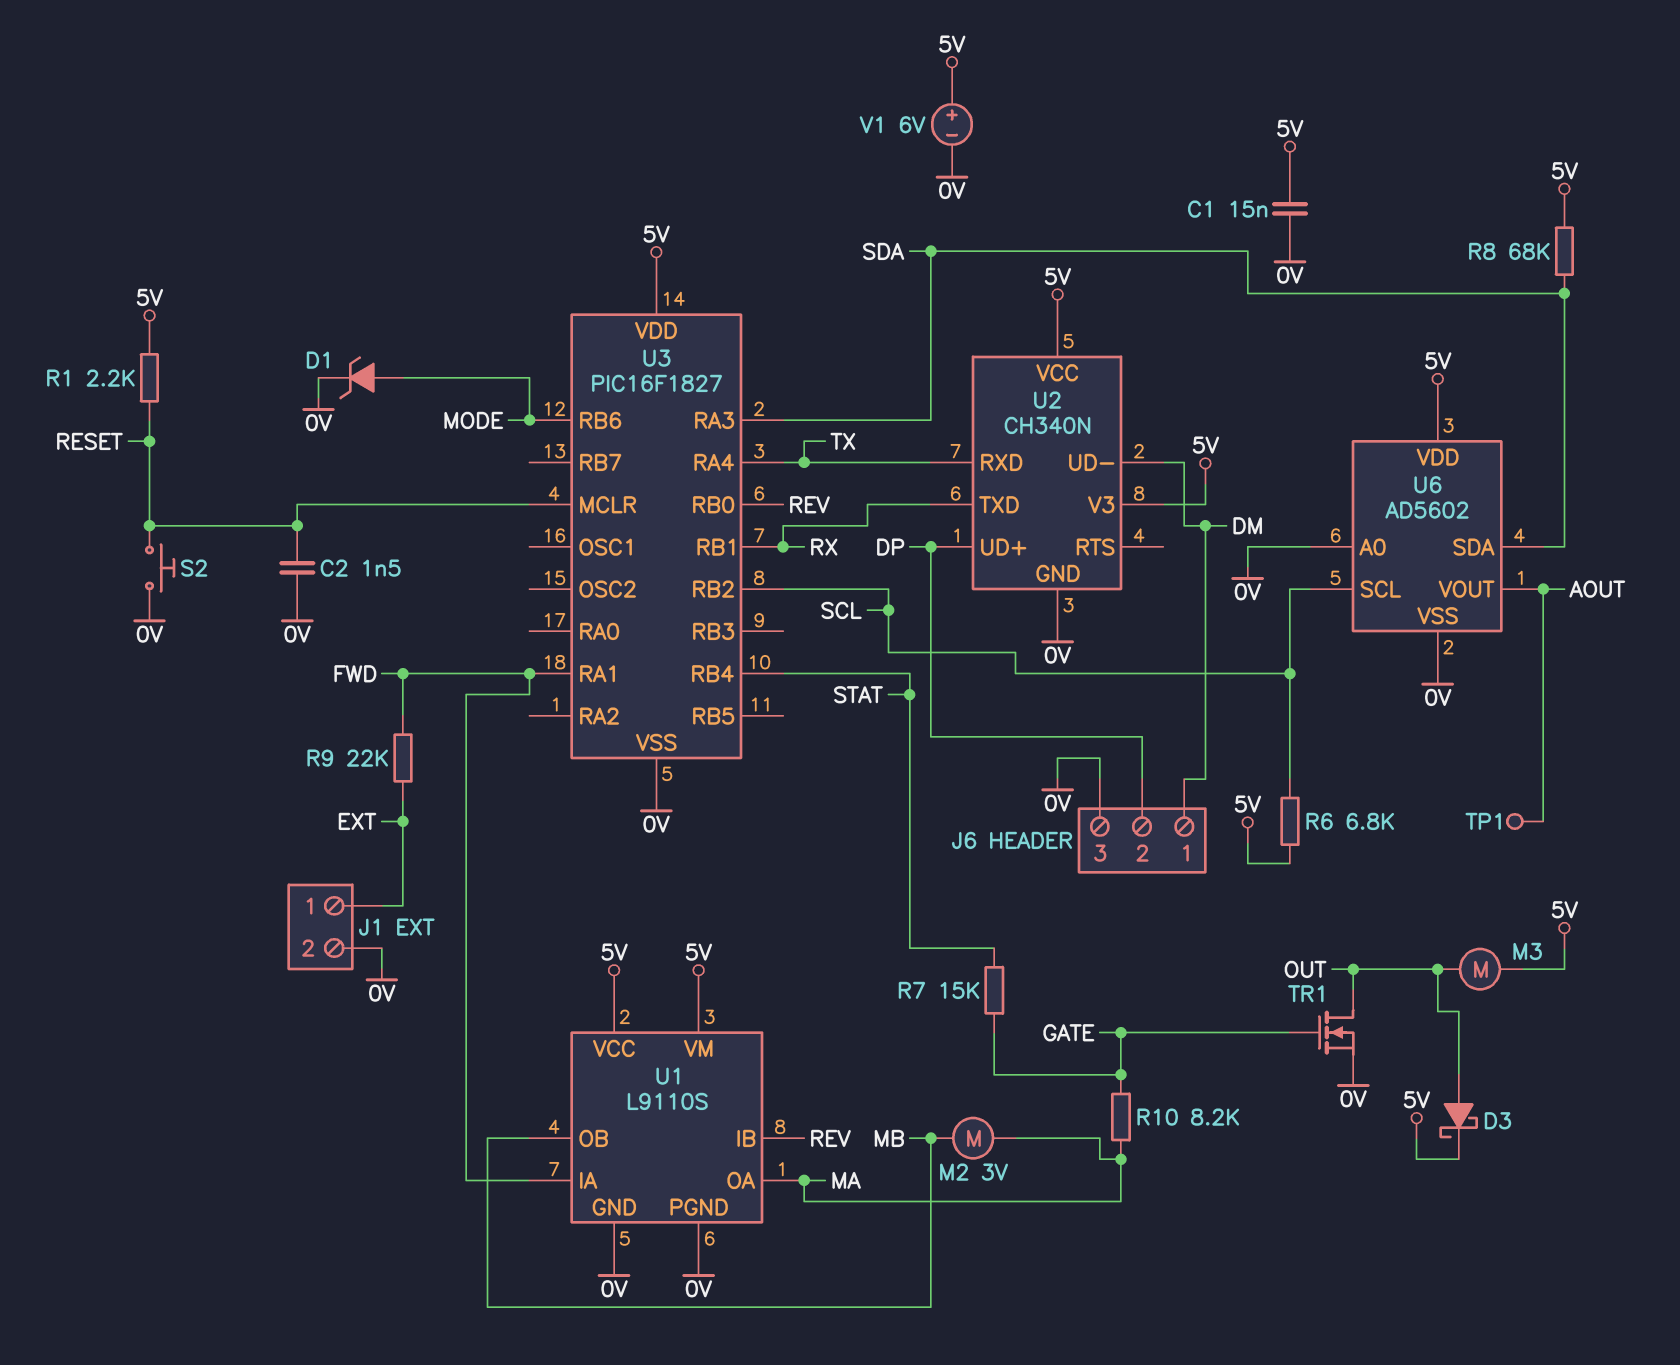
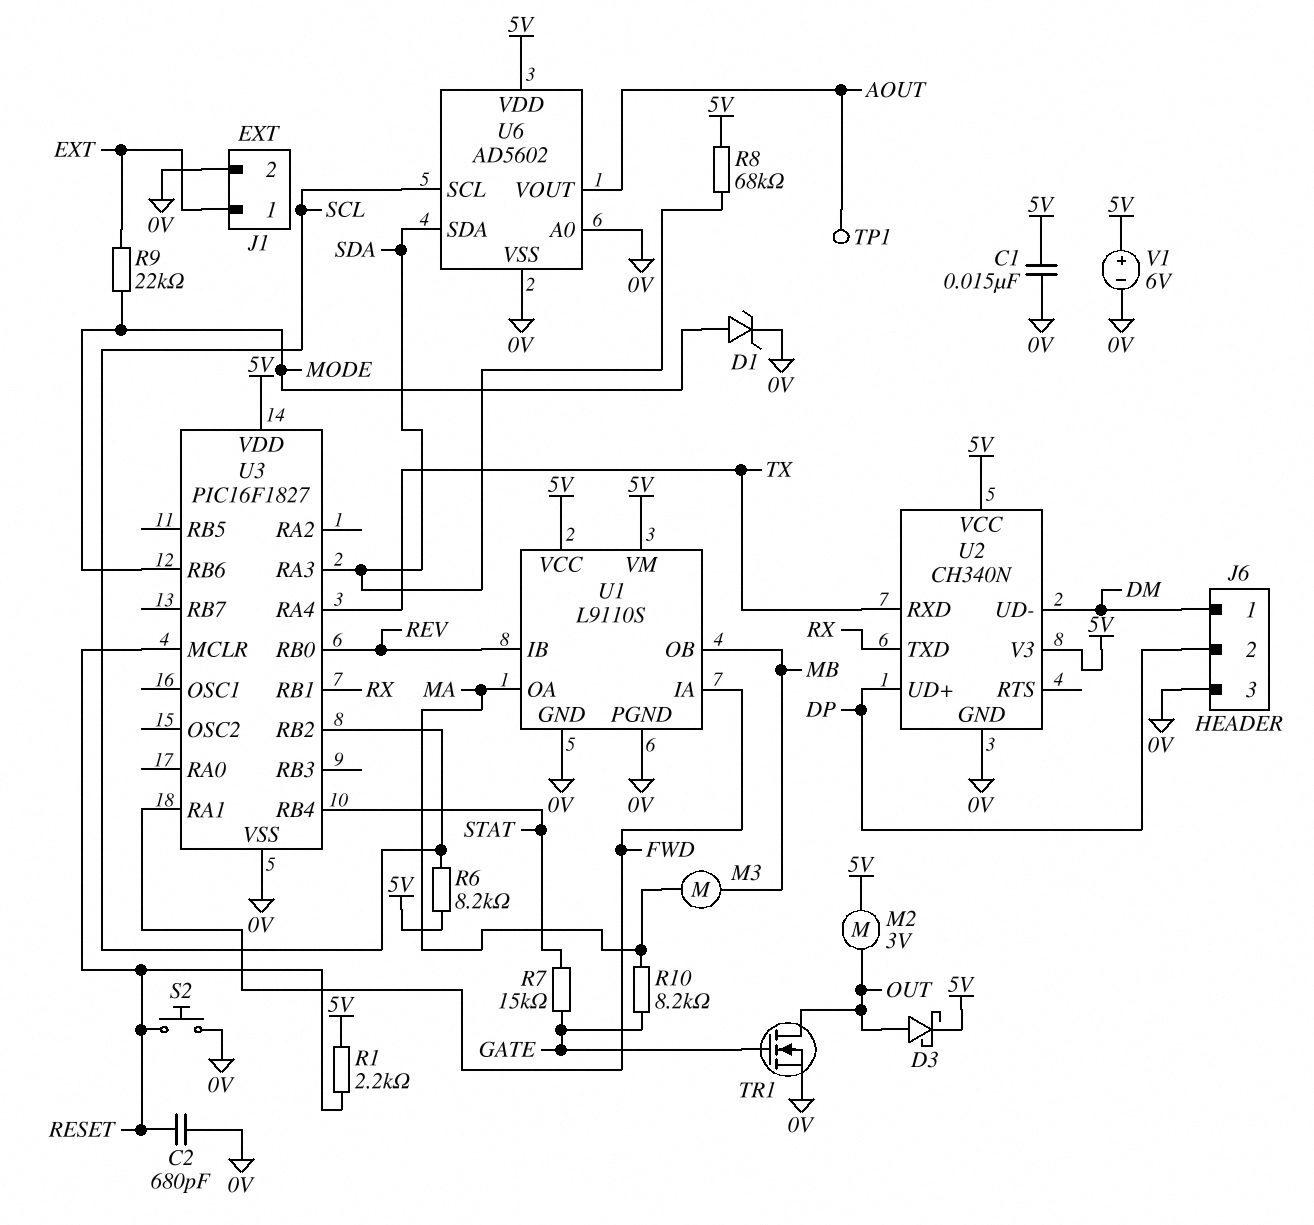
C2: 1.5nF (0V, RESET) -> 680pF (0V, RESET)
M2: motor 3V (MA, MB) -> motor 3V (5V, OUT)
M3: motor (5V, OUT) -> motor (MA, MB)
R6: 6.8k (5V, SCL) -> 8.2k (5V, SCL)
R9: 22k (EXT, FWD) -> 22k (EXT, MODE)

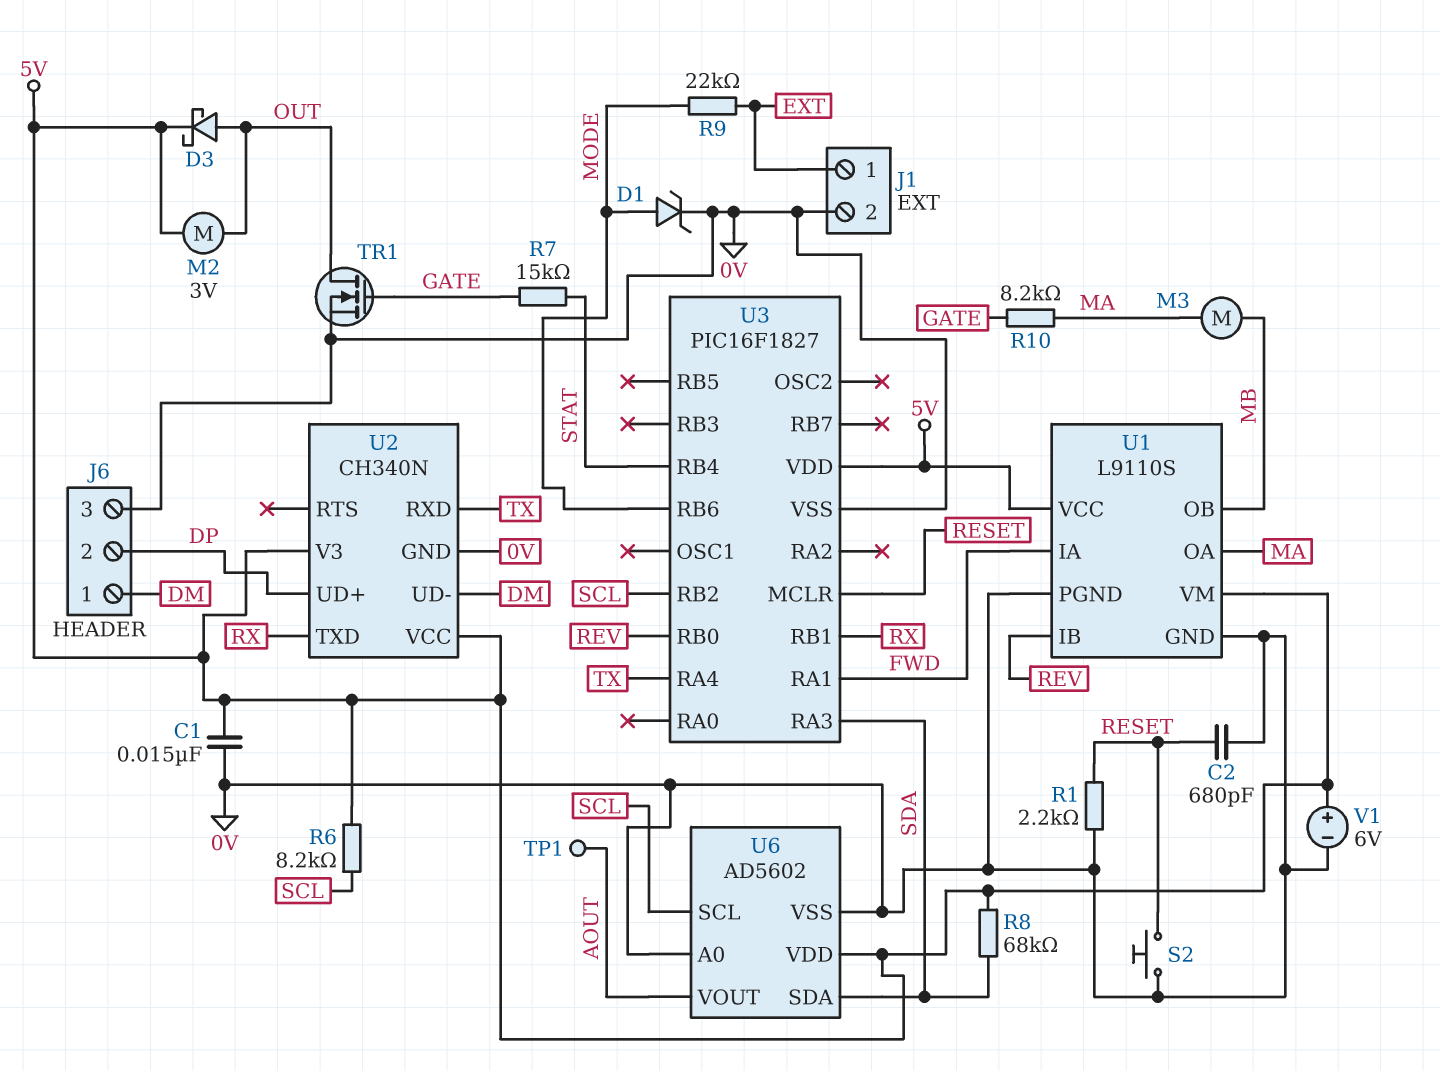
R1: 2.2k (5V, RESET) -> 2.2k (0V, RESET)

